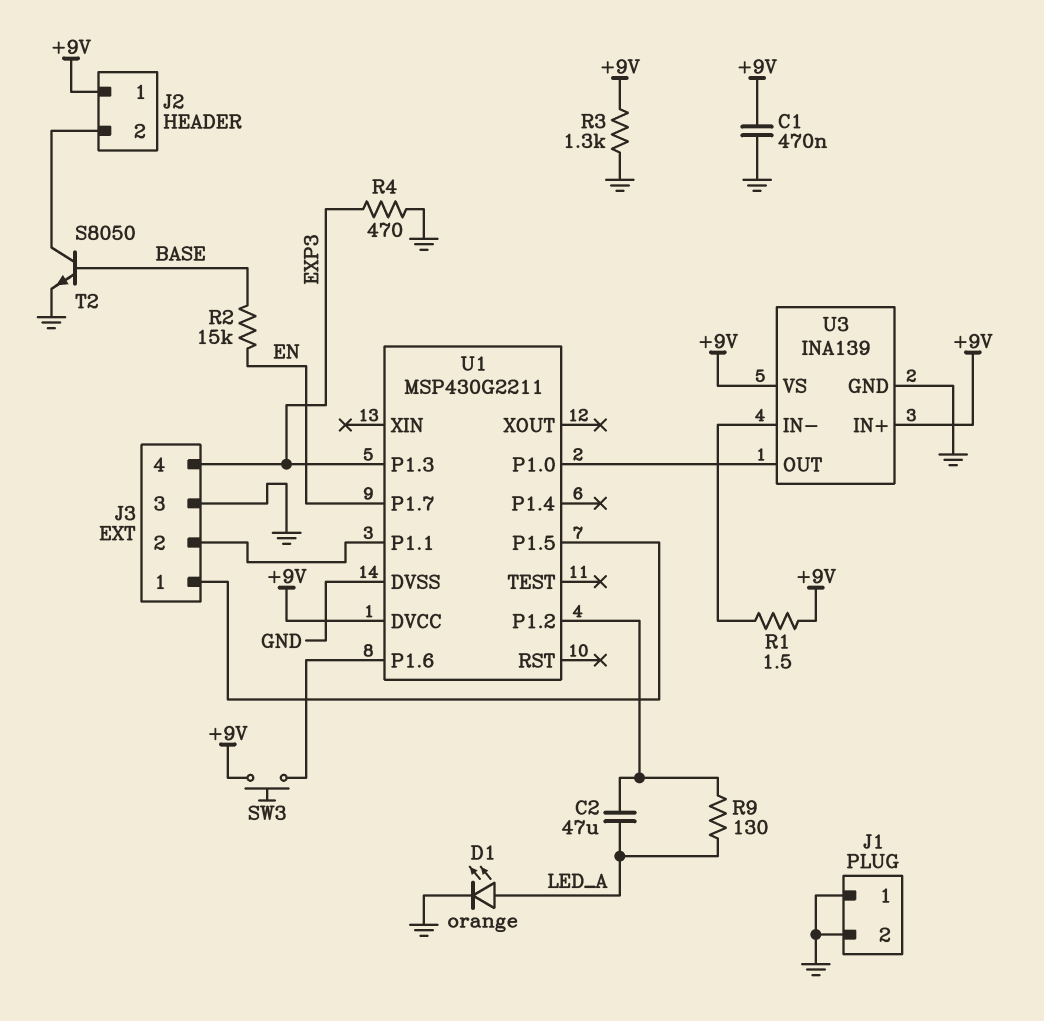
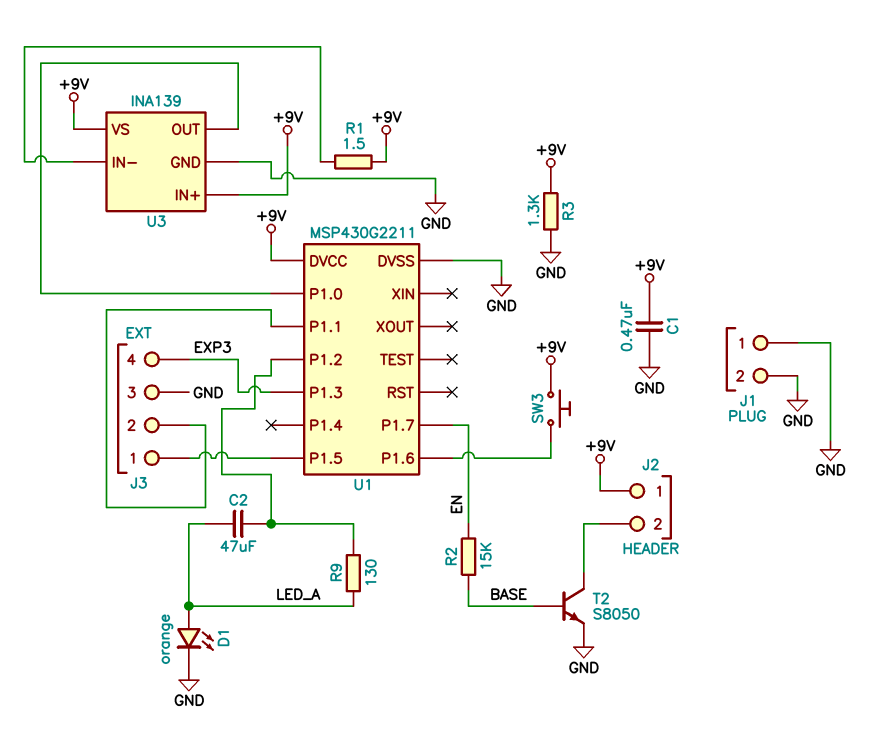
R4: 470 (EXP3, GND) -> none

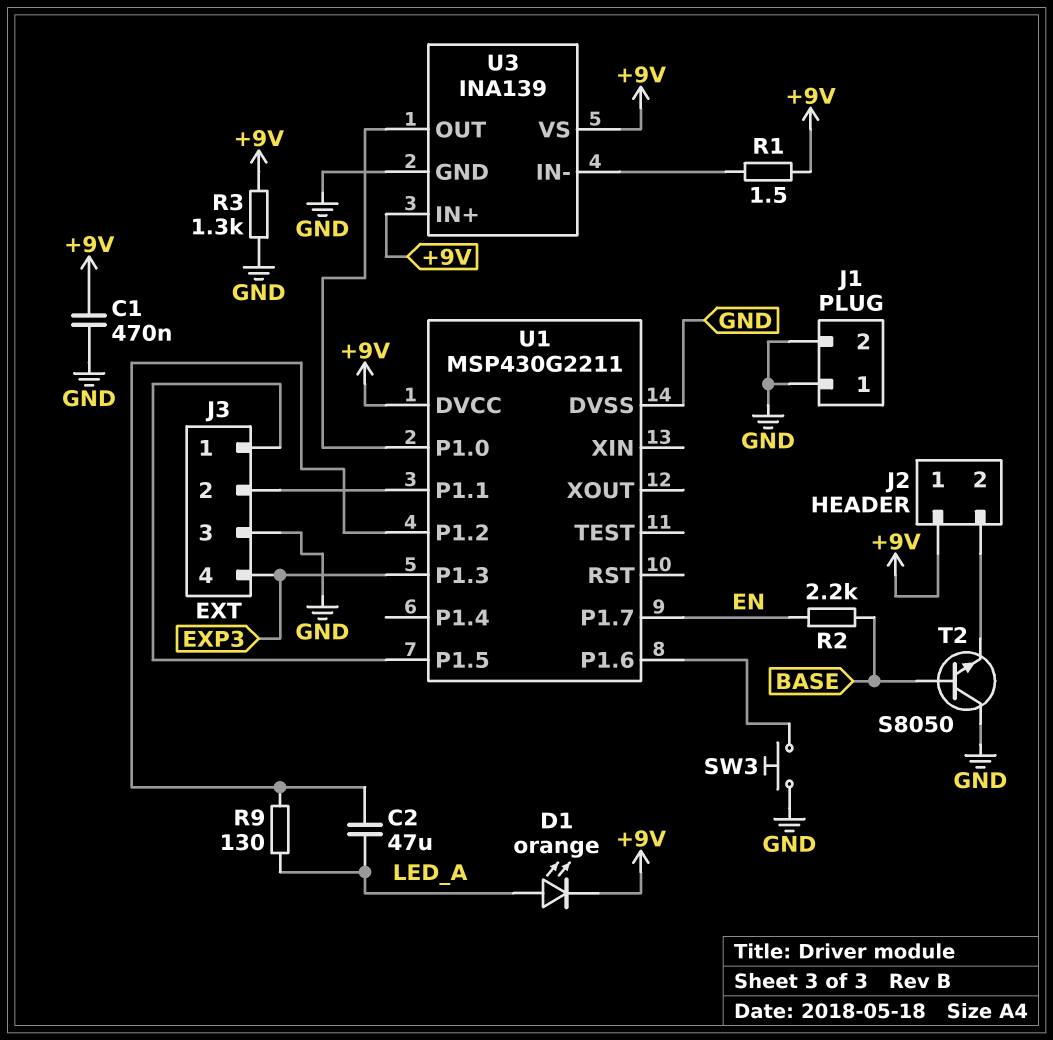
D1: LED orange (A LED_A, K GND) -> LED orange (A LED_A, K +9V)
R2: 15k (BASE, EN) -> 2.2k (BASE, EN)
SW3: button (+9V, U1/P1.6) -> button (GND, U1/P1.6)
T2: NPN S8050 (B BASE, C J2/2, E GND) -> NPN S8050 (B BASE, C GND, E J2/2)

